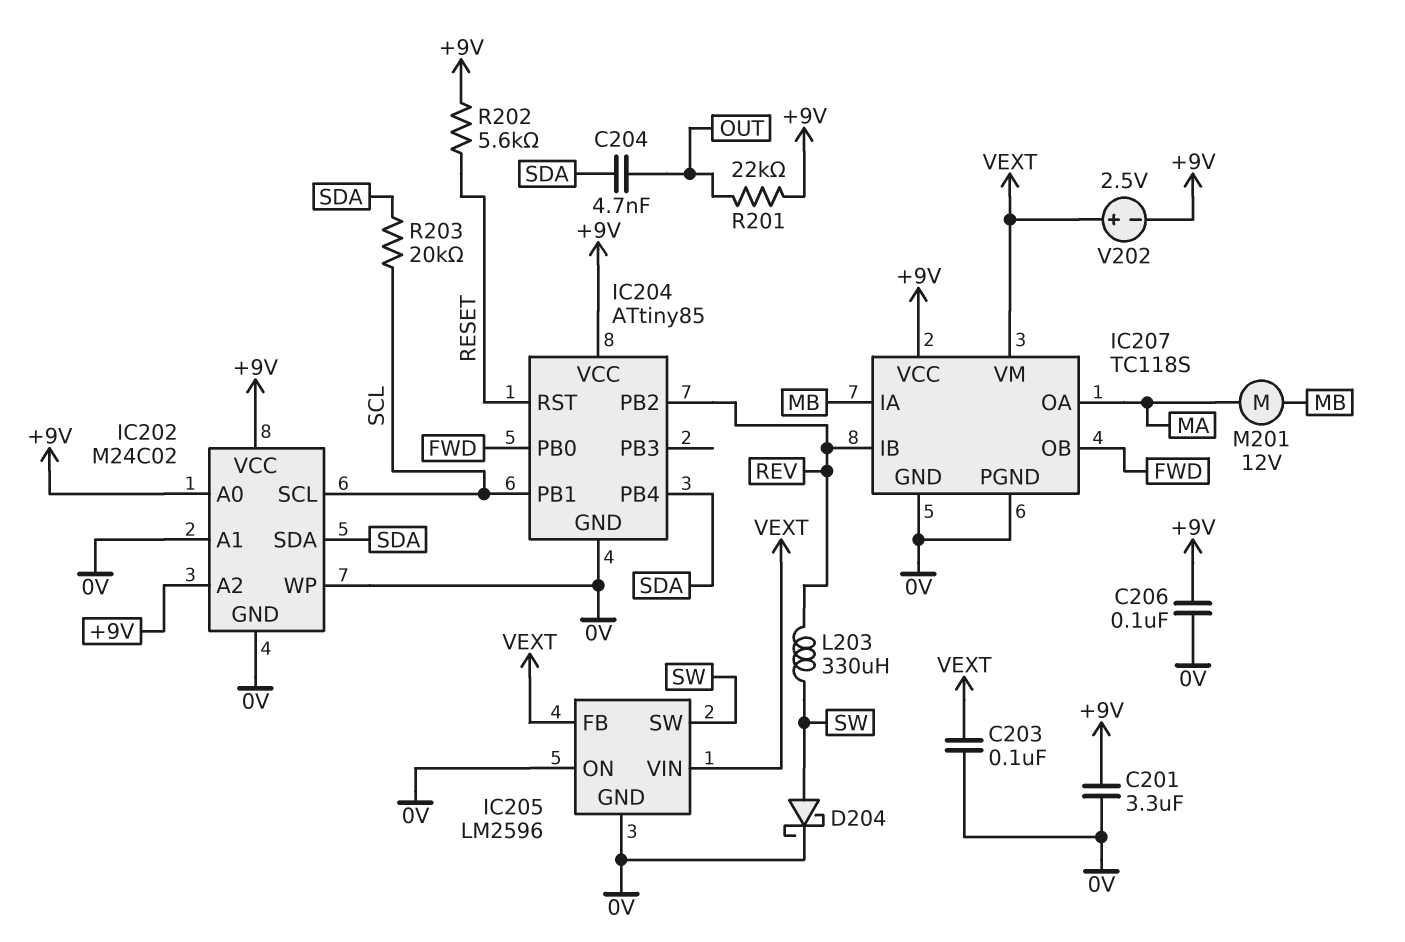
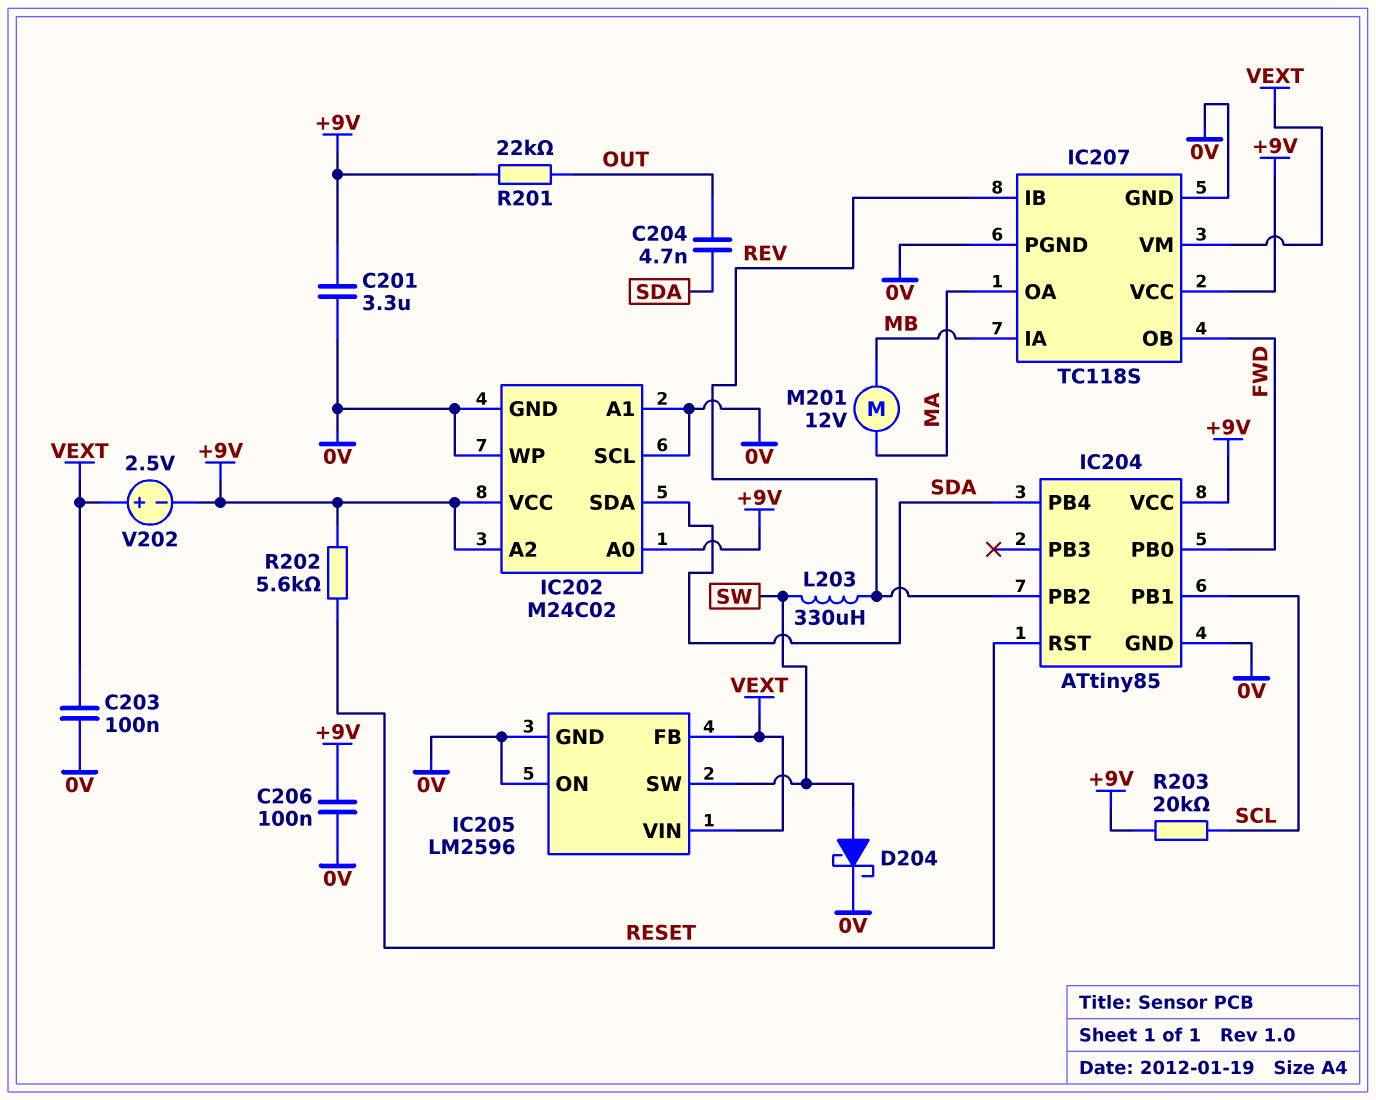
IC202 pin SCL: SCL -> 0V
R203: 20k (SCL, SDA) -> 20k (+9V, SCL)

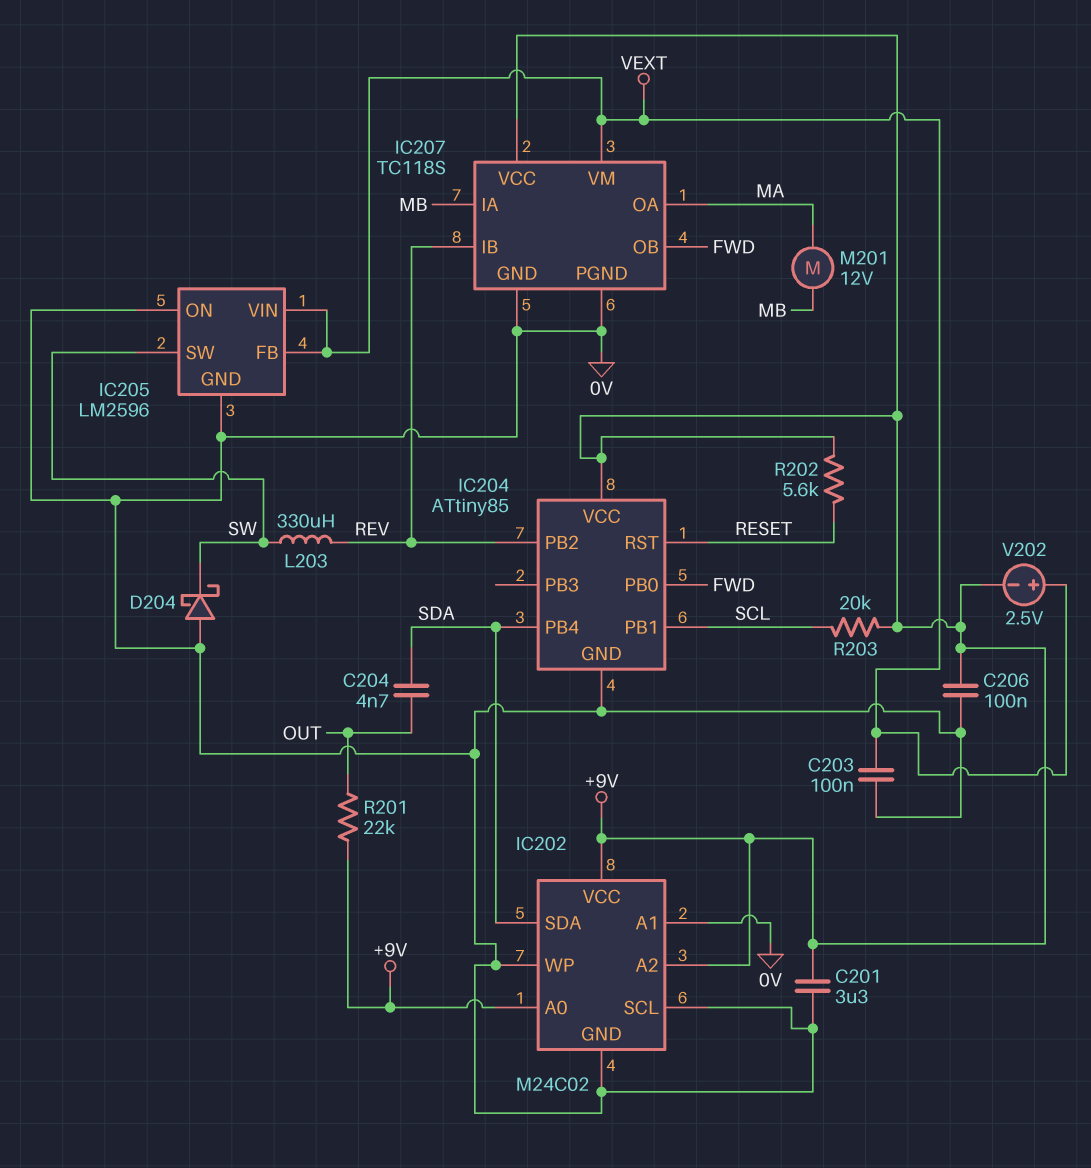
D204: schottky (A SW, K 0V) -> schottky (A 0V, K SW)

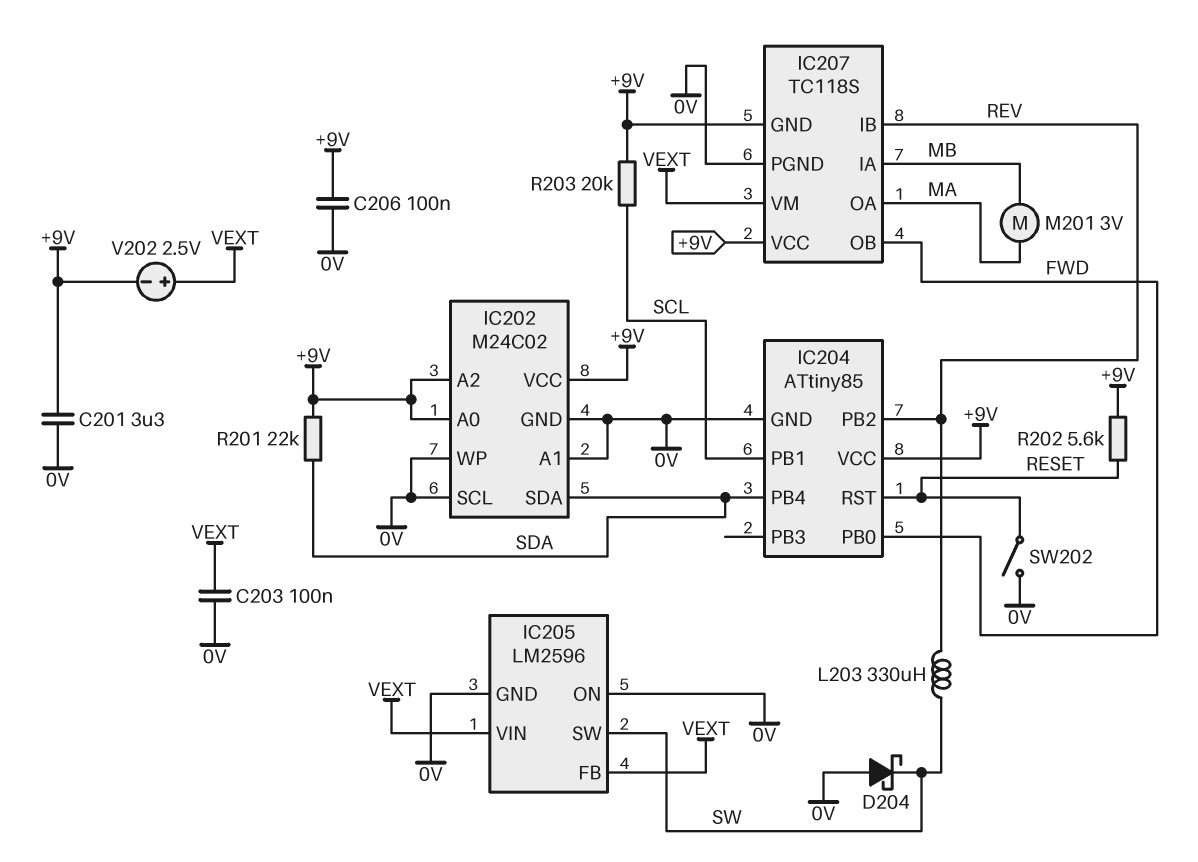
C204: 4.7nF (OUT, SDA) -> none
IC207 pin GND: 0V -> +9V
M201: motor 12V (MA, MB) -> motor 3V (MA, MB)
R201: 22k (+9V, OUT) -> 22k (+9V, SDA)
SW202: none -> switch (0V, RESET)

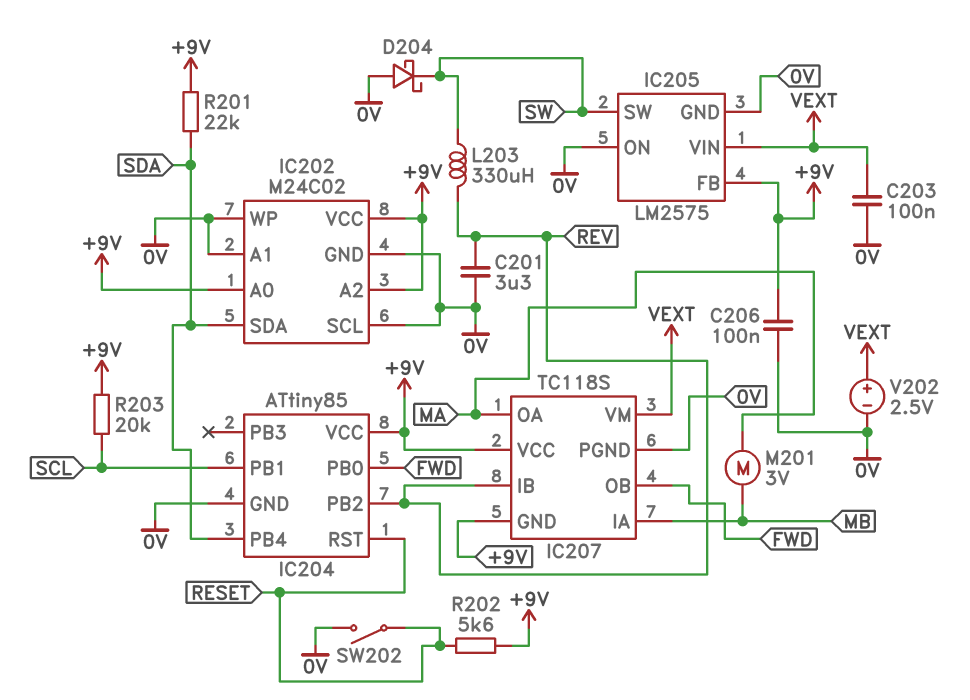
C201: 3.3uF (+9V, 0V) -> 3.3uF (0V, REV)
IC205: LM2596 -> LM2575
IC205 pin FB: VEXT -> +9V
V202: 2.5V (plus VEXT, minus +9V) -> 2.5V (plus VEXT, minus 0V)

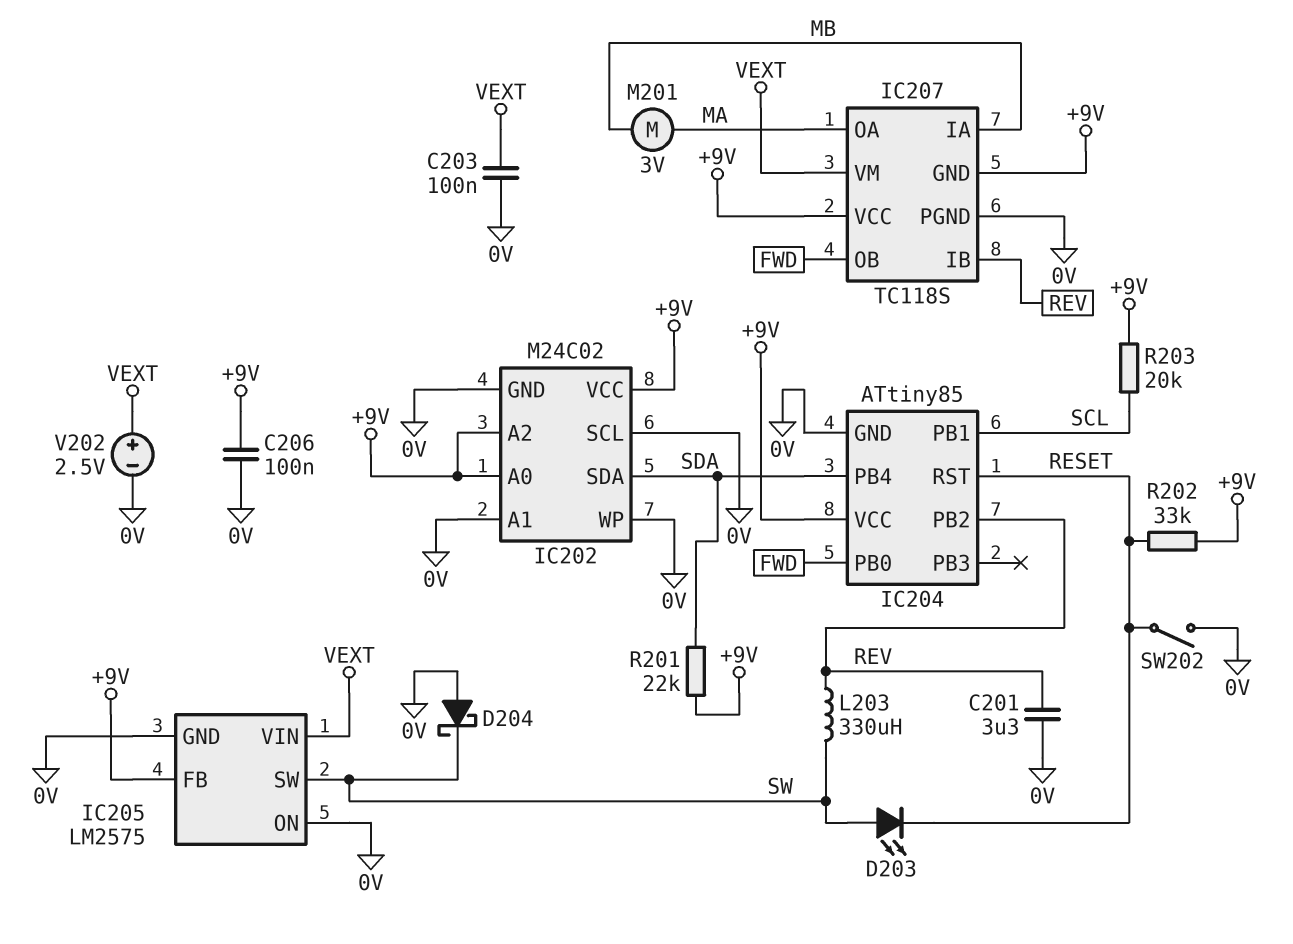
D203: none -> LED (A SW, K RESET)
R202: 5.6k (+9V, RESET) -> 33k (+9V, RESET)

